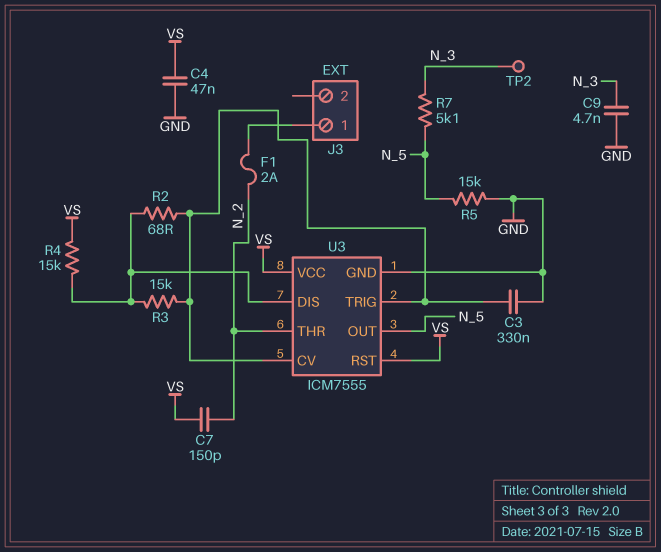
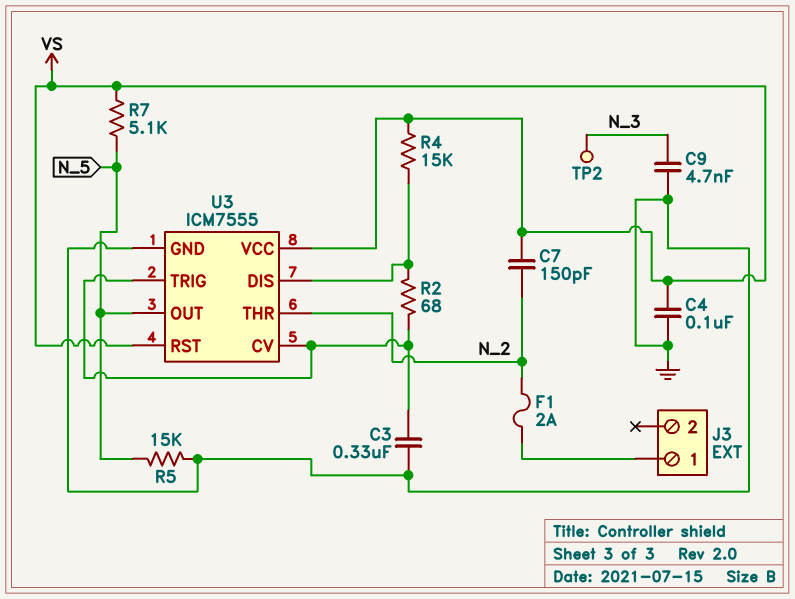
C4: 47nF (GND, VS) -> 100nF (GND, VS)
R3: 15k (U3/CV, U3/DIS) -> none
R7: 5.1k (N_3, N_5) -> 5.1k (N_5, VS)

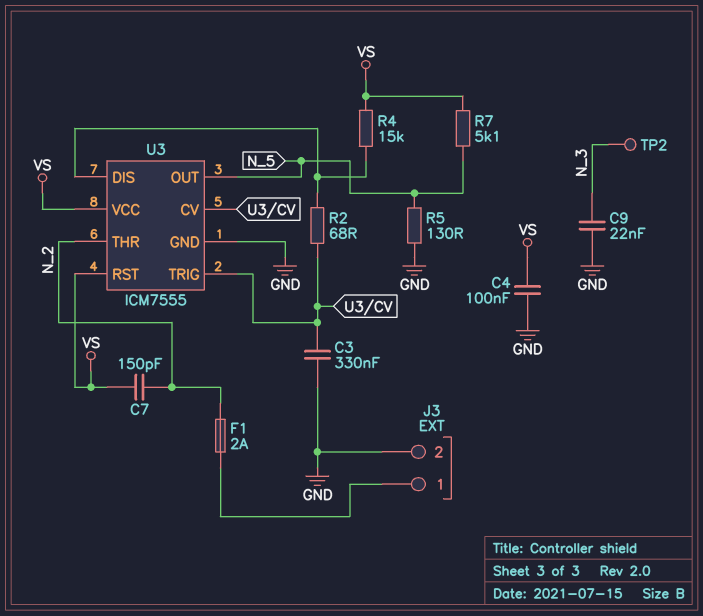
C9: 4.7nF (GND, N_3) -> 22nF (GND, N_3)
J3 pin 2: none -> GND
R5: 15k (GND, N_5) -> 130 (GND, N_5)

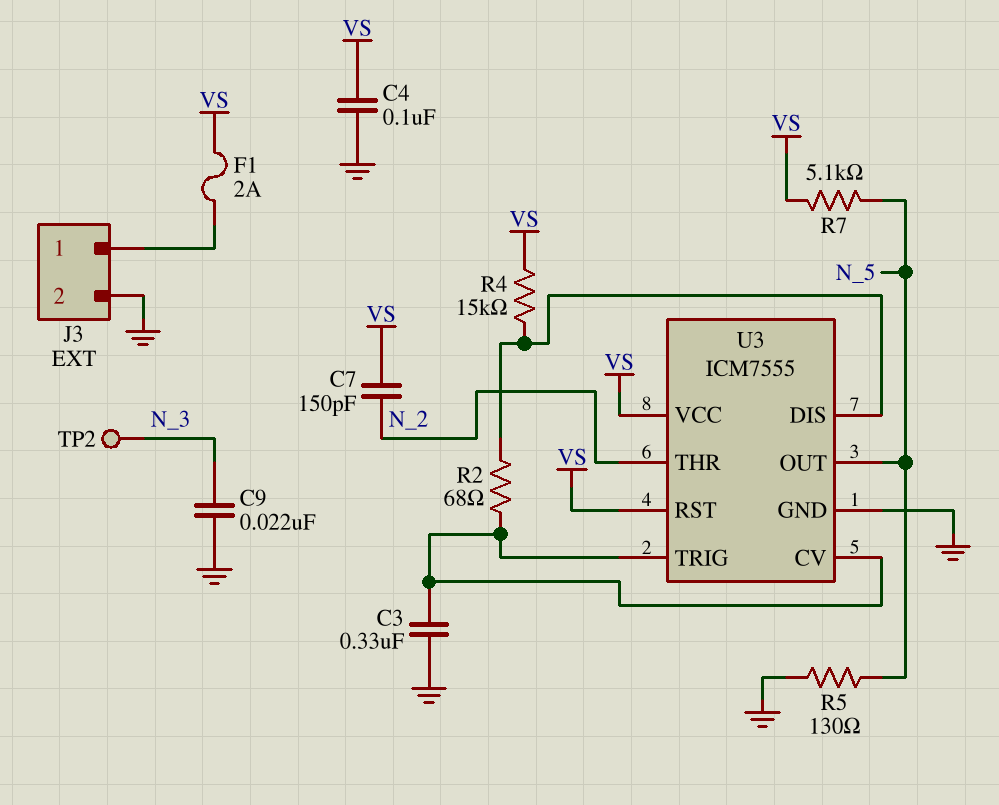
F1: 2A (J3/1, N_2) -> 2A (J3/1, VS)

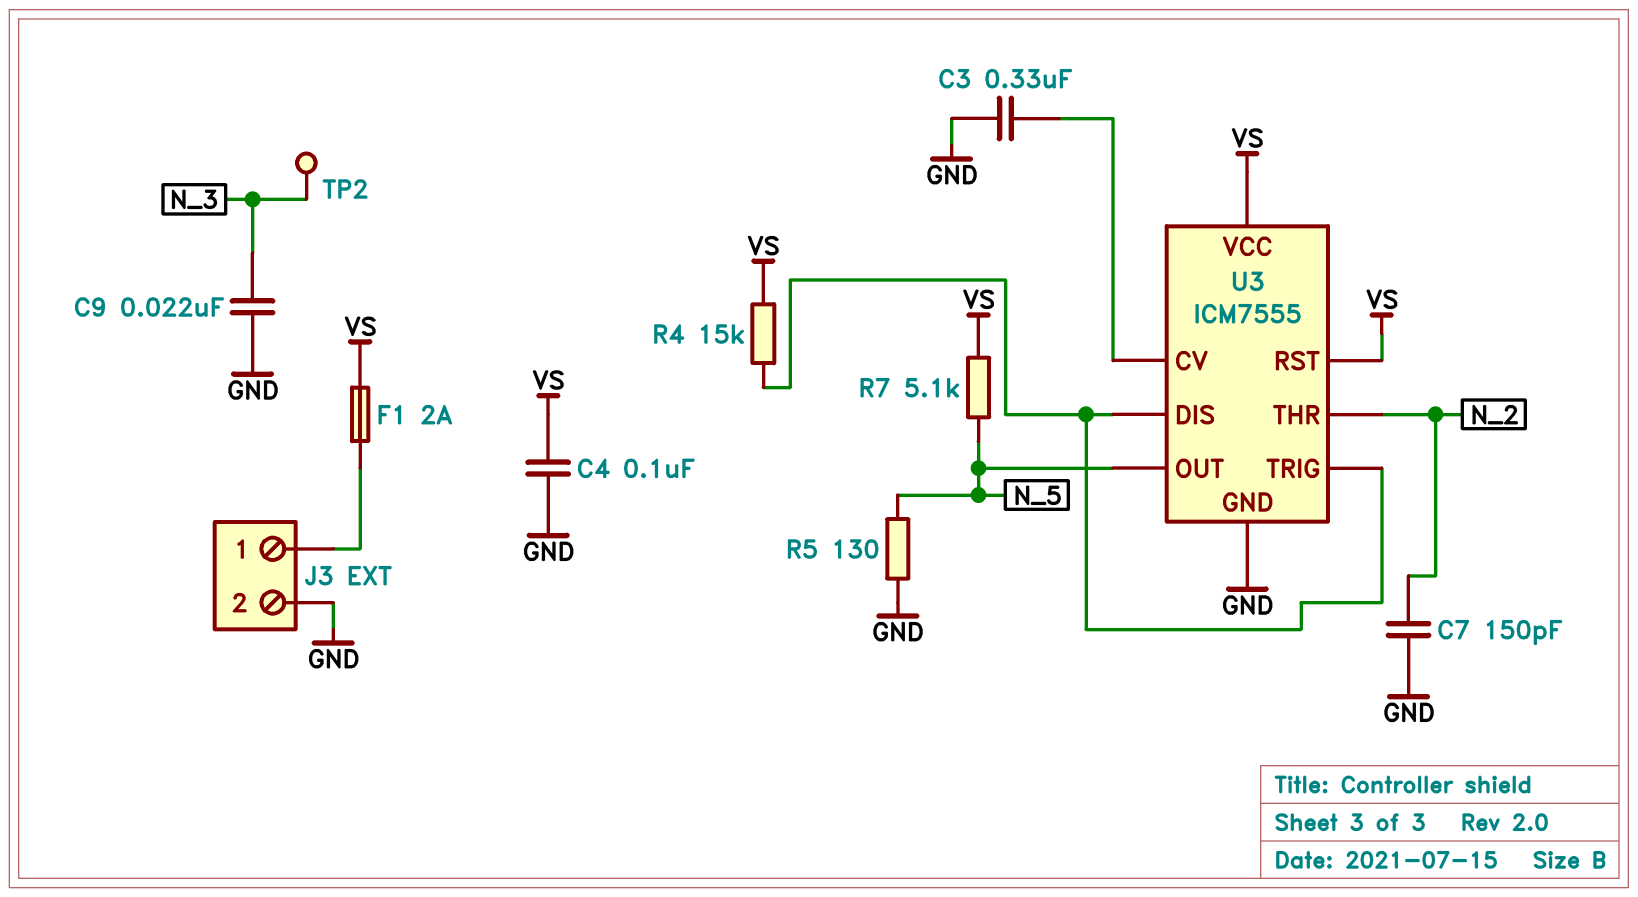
C7: 150pF (N_2, VS) -> 150pF (GND, N_2)
R2: 68 (U3/CV, U3/DIS) -> none
U3 pin TRIG: U3/CV -> U3/DIS

